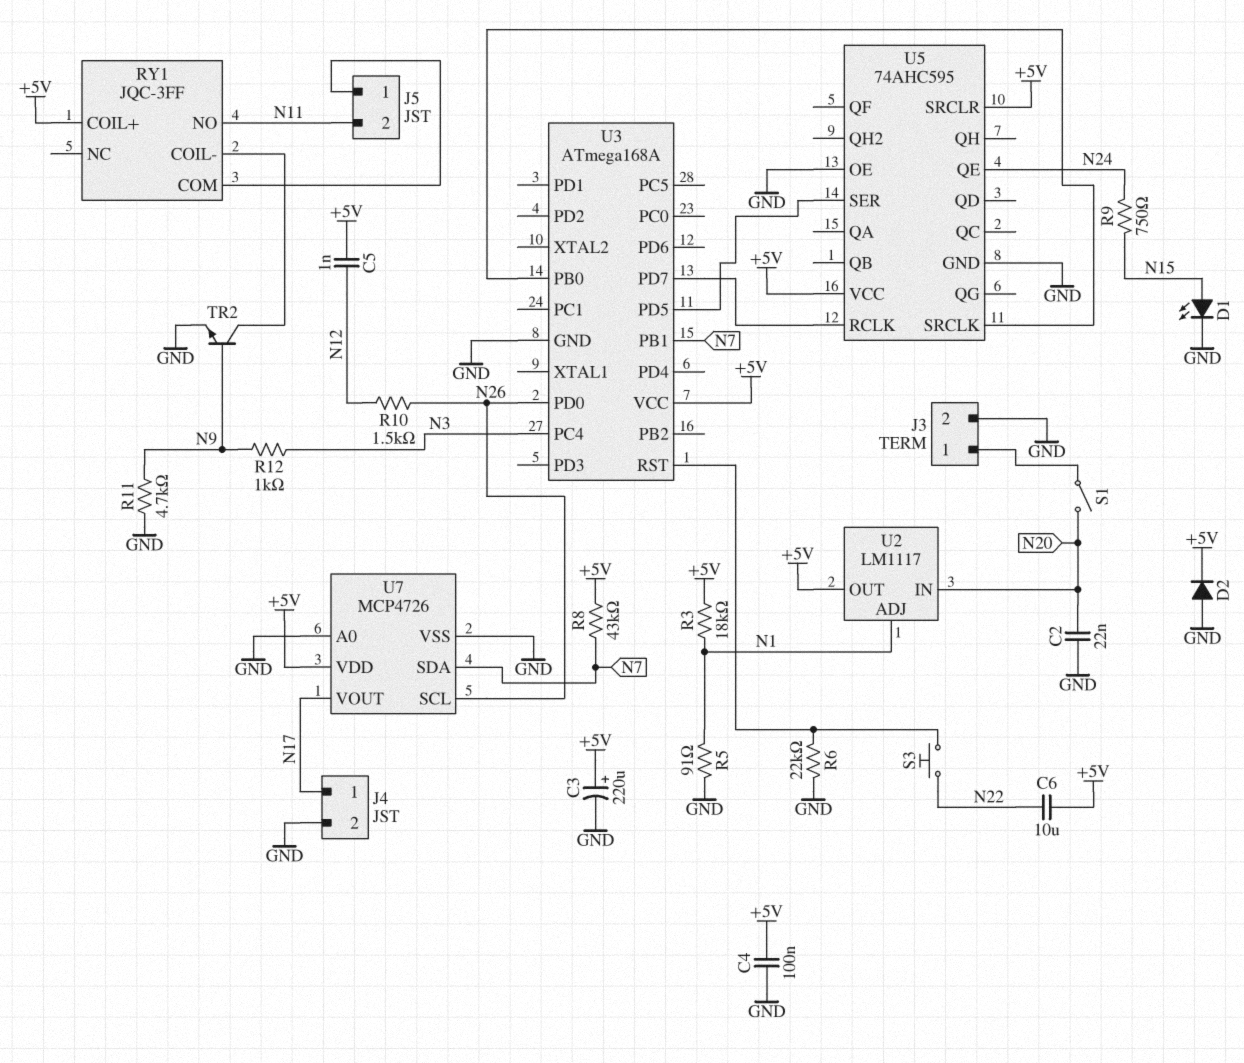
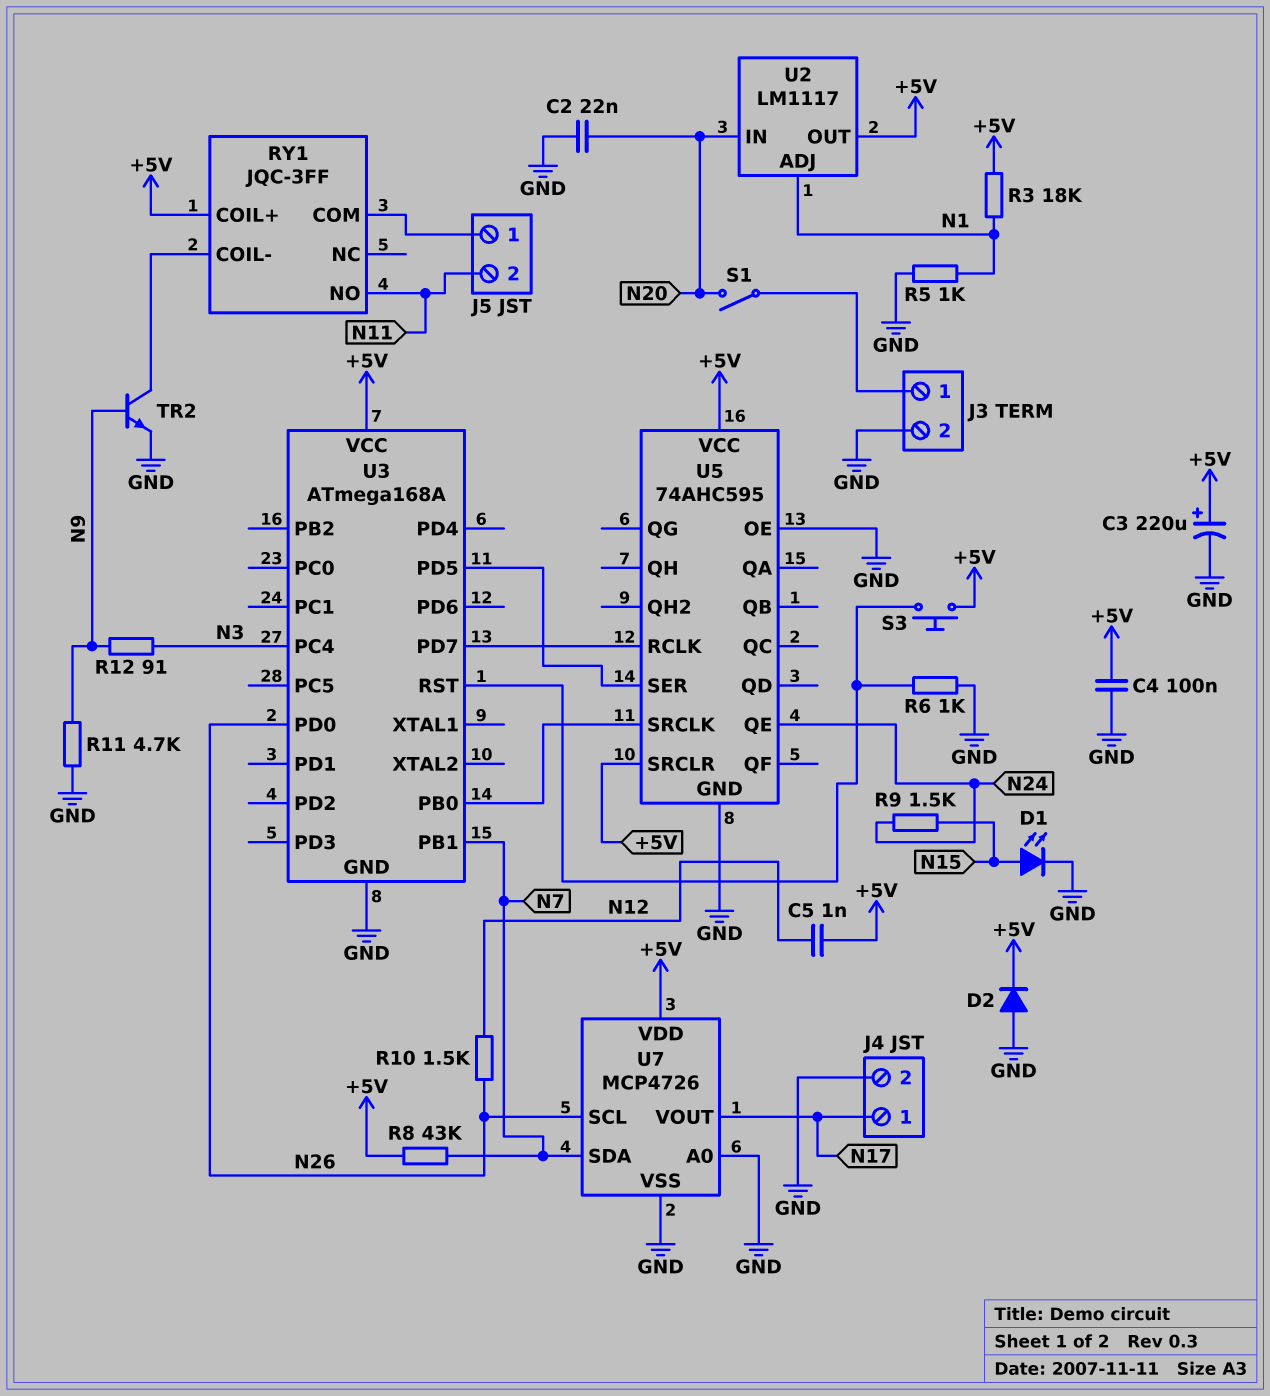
C6: 10uF (+5V, N22) -> none
R5: 91 (GND, N1) -> 1k (GND, N1)
R6: 22k (GND, U3/RST) -> 1k (GND, U3/RST)
R9: 750 (N15, N24) -> 1.5k (N15, N24)
R12: 1k (N3, N9) -> 91 (N3, N9)
S3: button (N22, U3/RST) -> button (+5V, U3/RST)

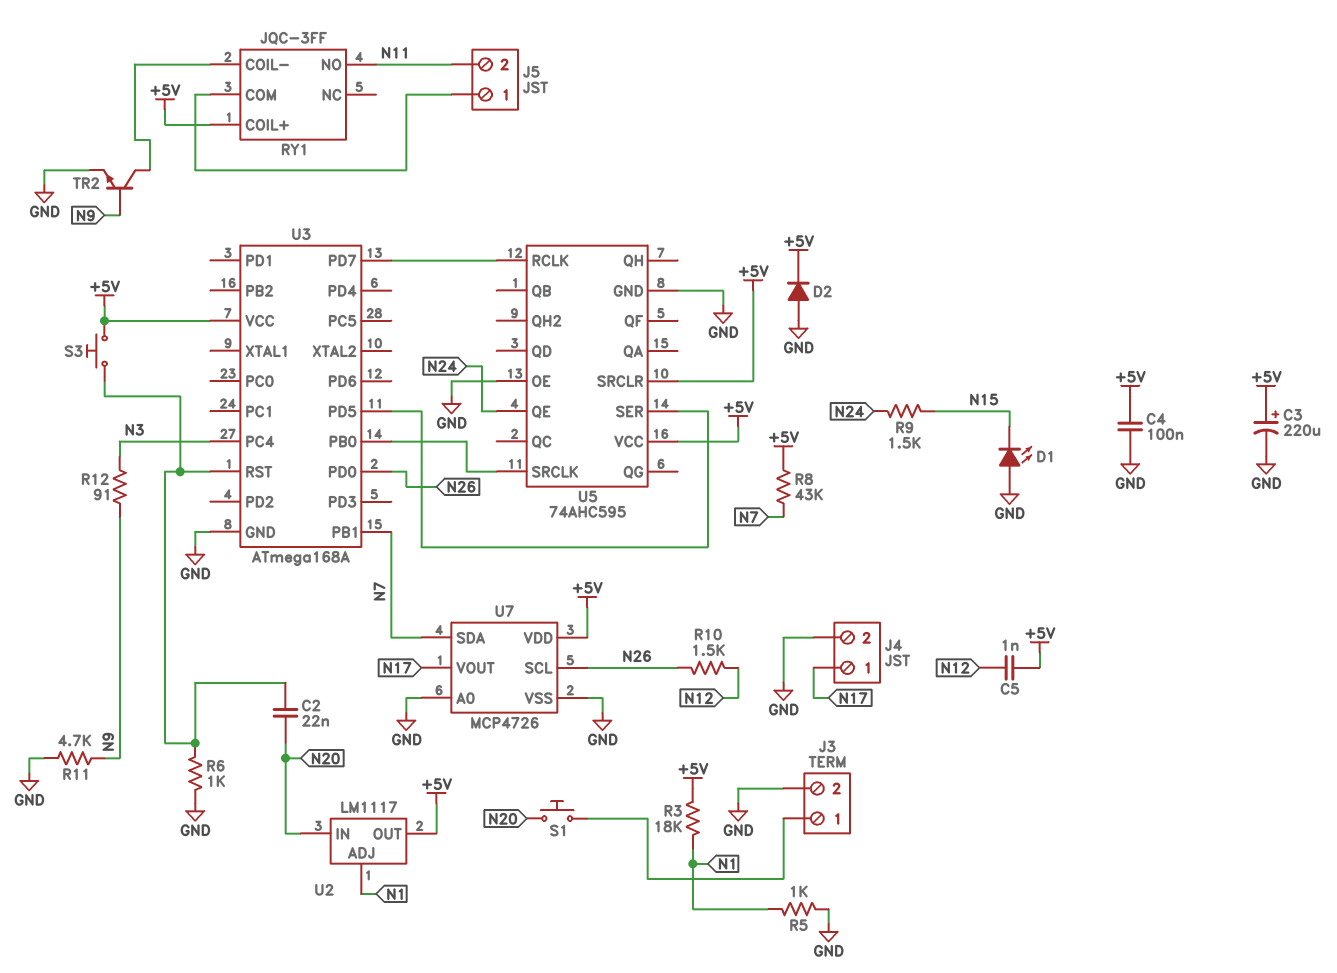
C2: 22nF (GND, N20) -> 22nF (N20, U3/RST)
D1: LED (A N15, K GND) -> LED (A GND, K N15)
S1: switch (J3/1, N20) -> button (J3/1, N20)

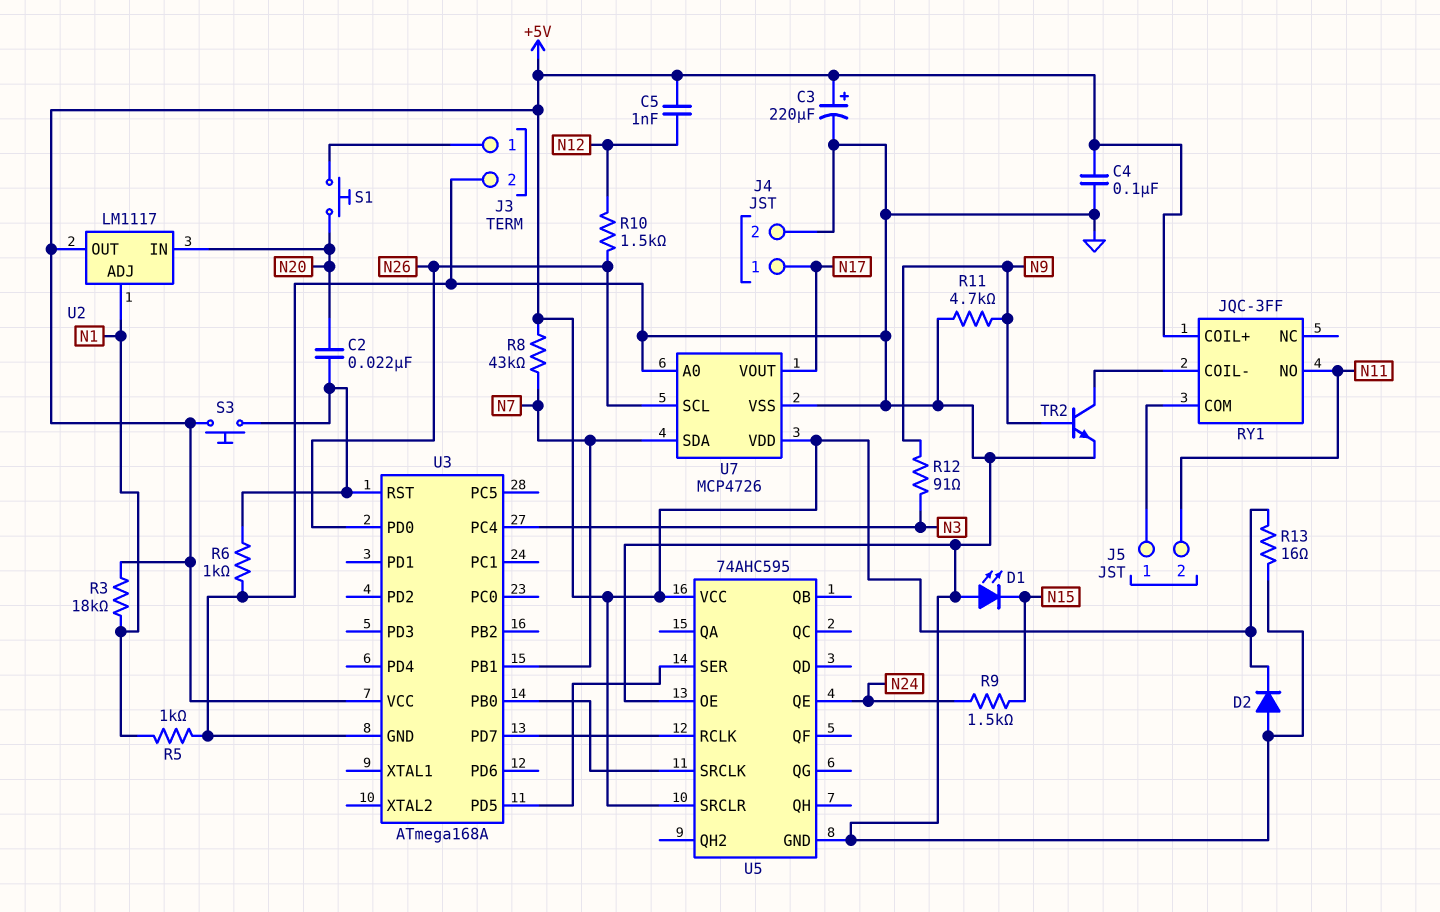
R13: none -> 16 (+5V, GND)

